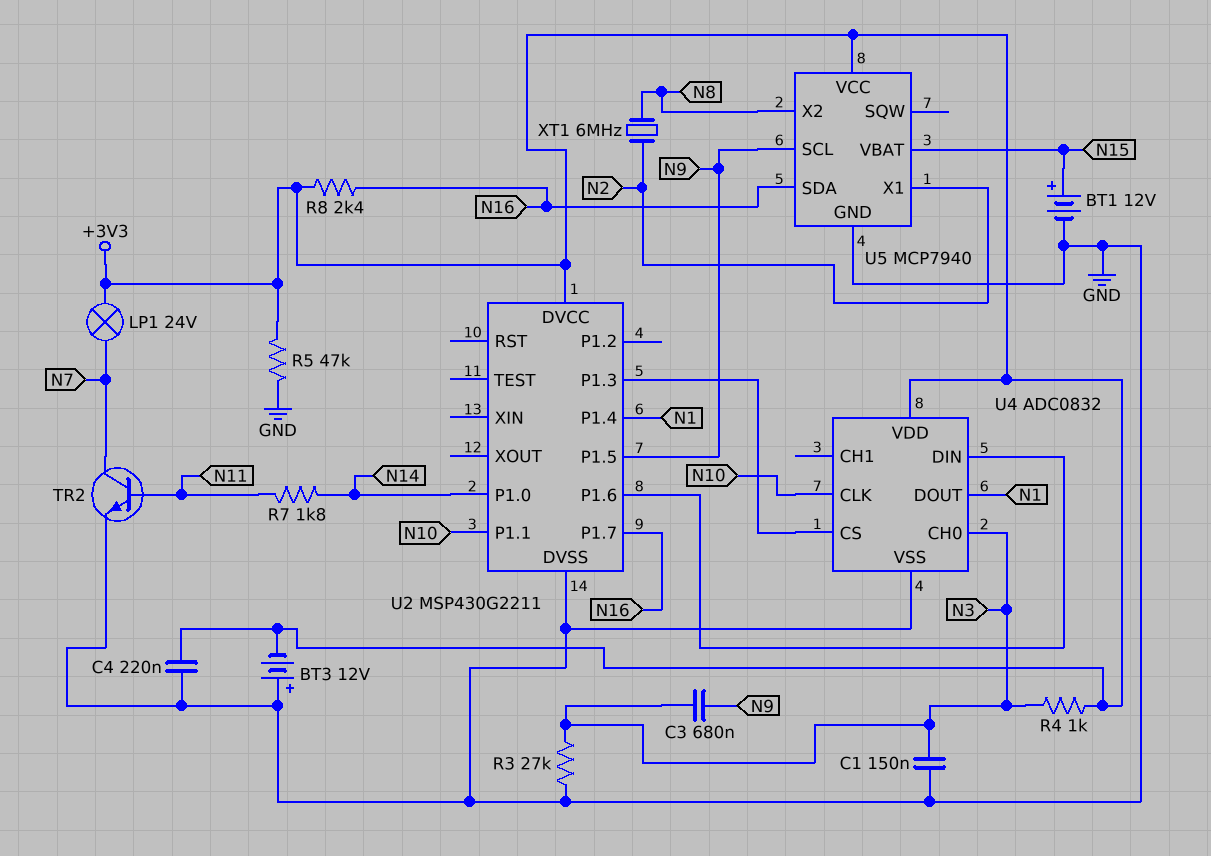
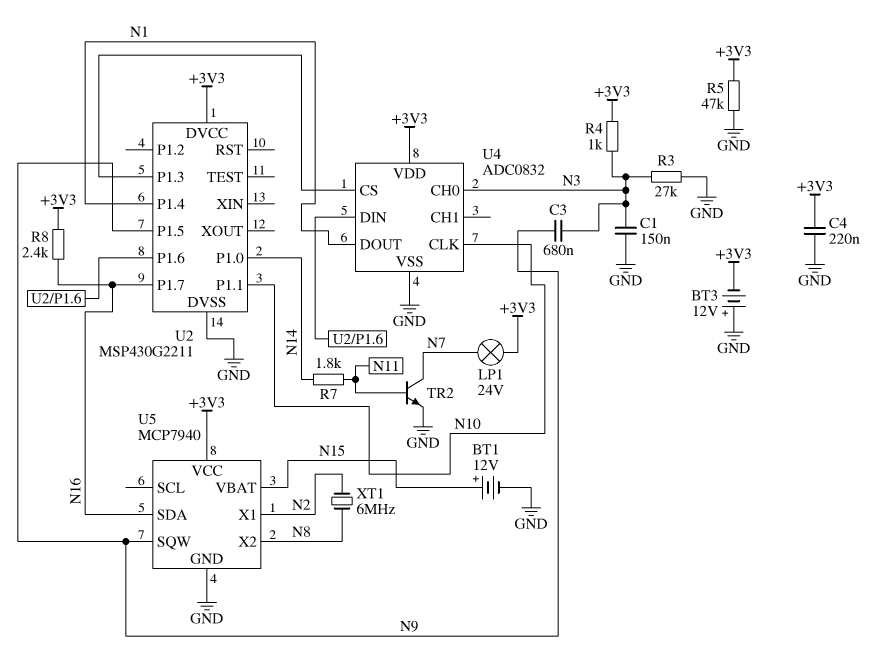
U5 pin SCL: N9 -> none
U5 pin SQW: none -> N9

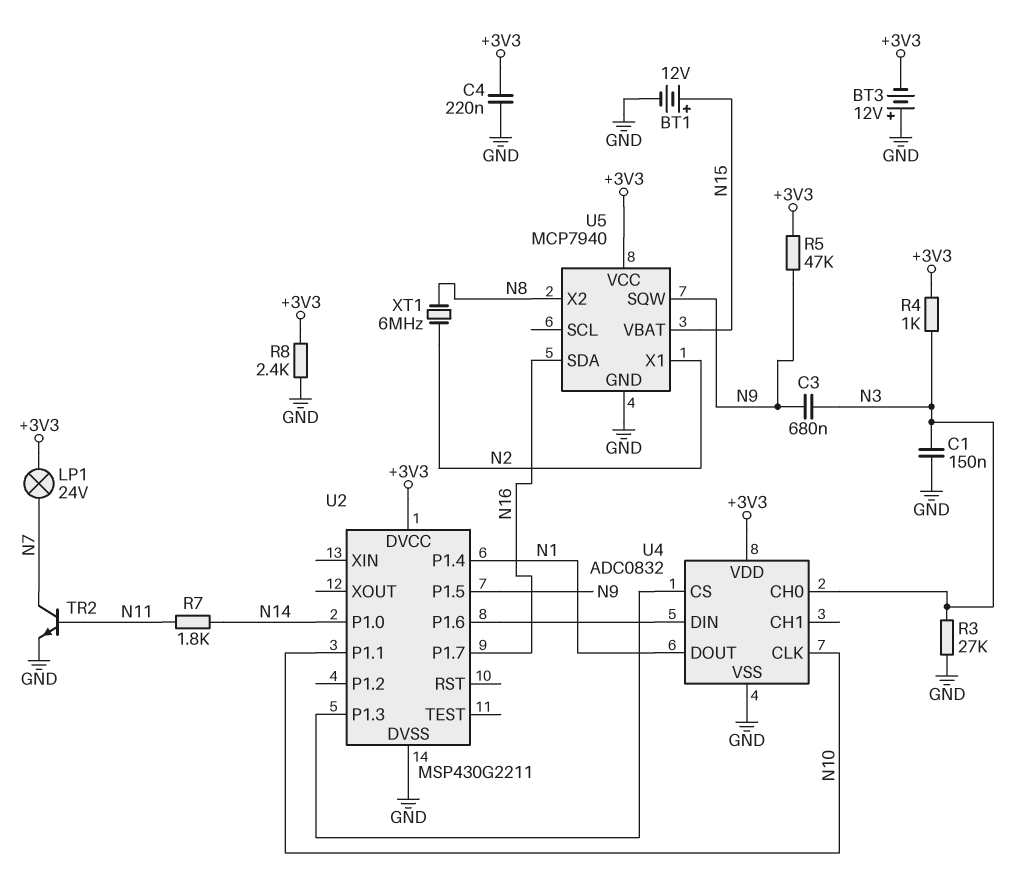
R5: 47k (+3V3, GND) -> 47k (+3V3, N9)
R8: 2.4k (+3V3, N16) -> 2.4k (+3V3, GND)

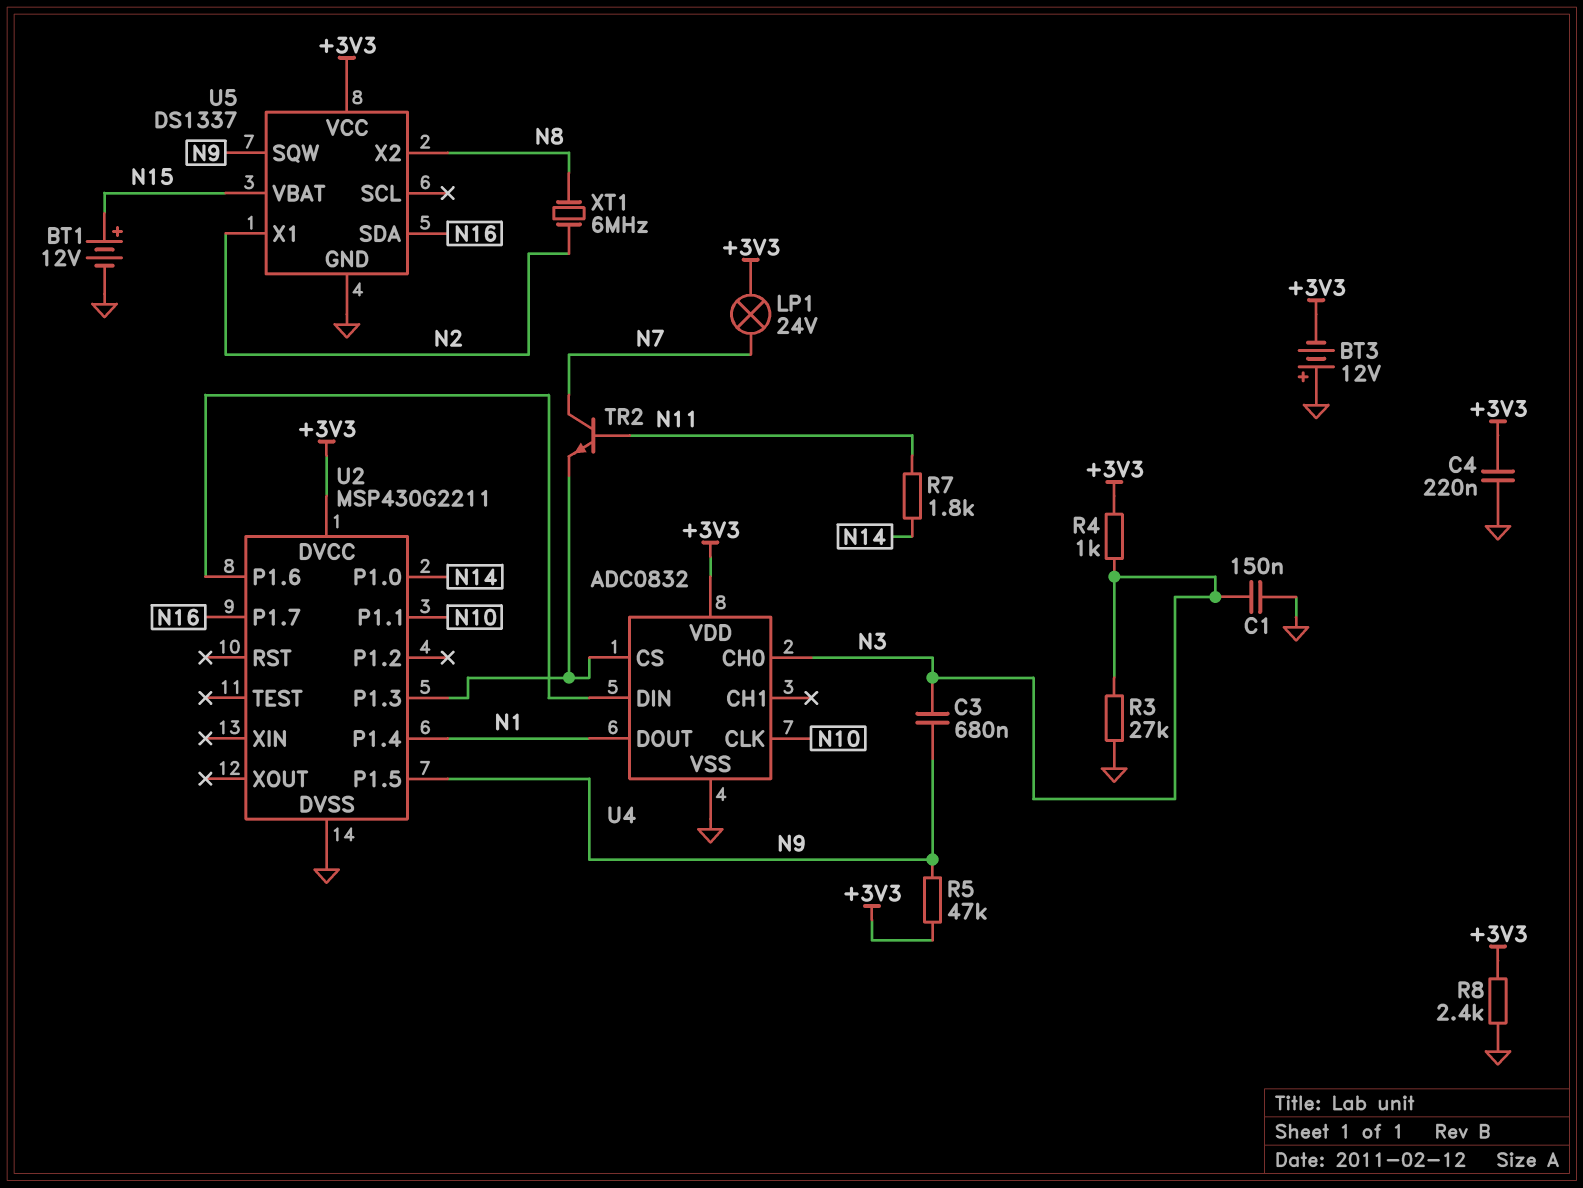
TR2: NPN (B N11, C N7, E GND) -> NPN (B N11, C N7, E U2/P1.3)
U5: MCP7940 -> DS1337

